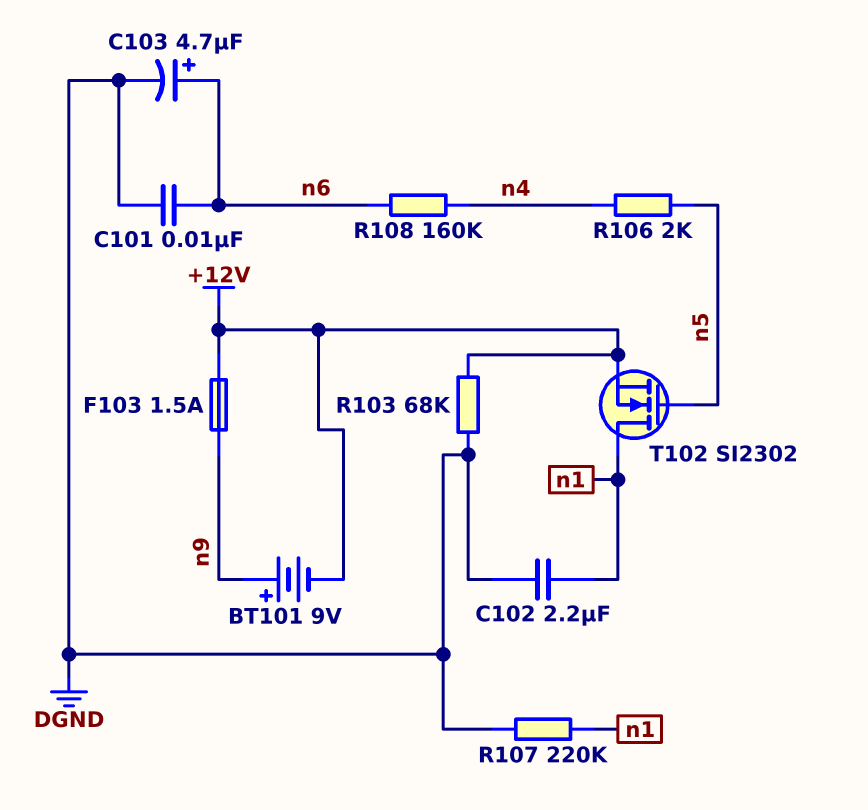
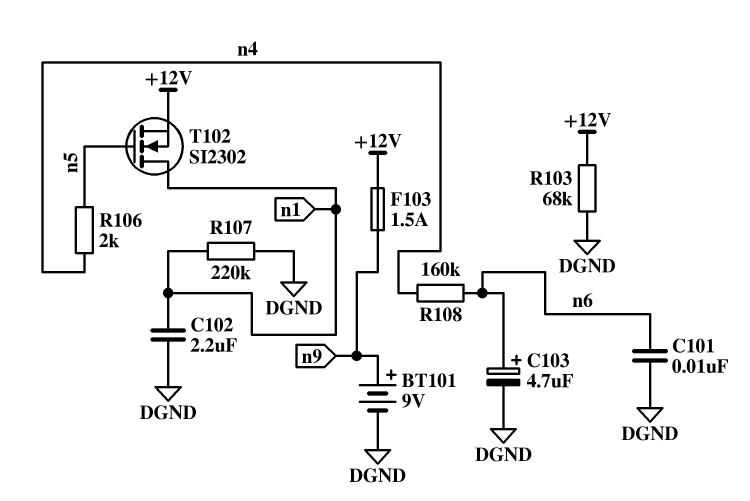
BT101: 9V (plus n9, minus +12V) -> 9V (plus n9, minus DGND)

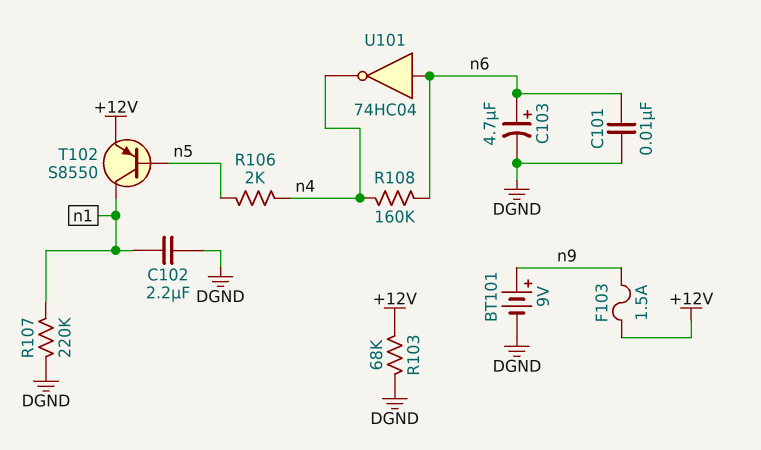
T102: NMOS SI2302 (G n5, D n1, S +12V) -> PNP S8550 (B n5, C n1, E +12V)
U101: none -> NOT 74HC04 (in n6, out n4)

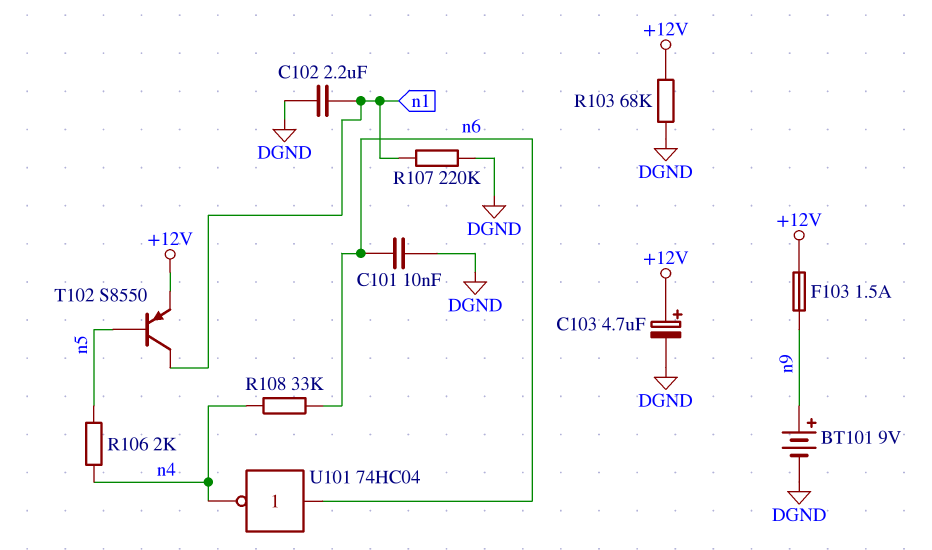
C103: 4.7uF (plus n6, minus DGND) -> 4.7uF (plus +12V, minus DGND)
R108: 160k (n4, n6) -> 33k (n4, n6)

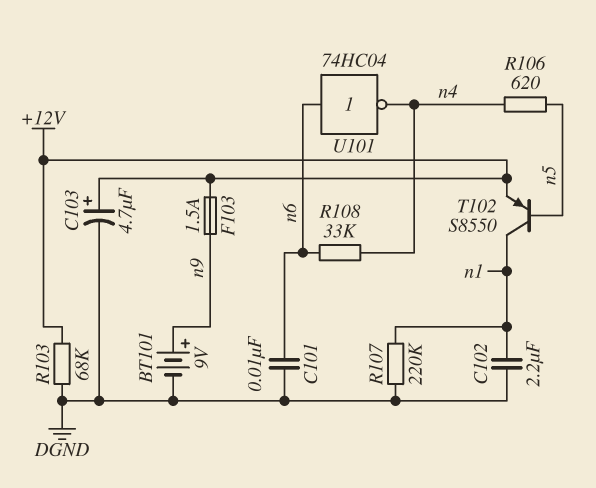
R106: 2k (n4, n5) -> 620 (n4, n5)

